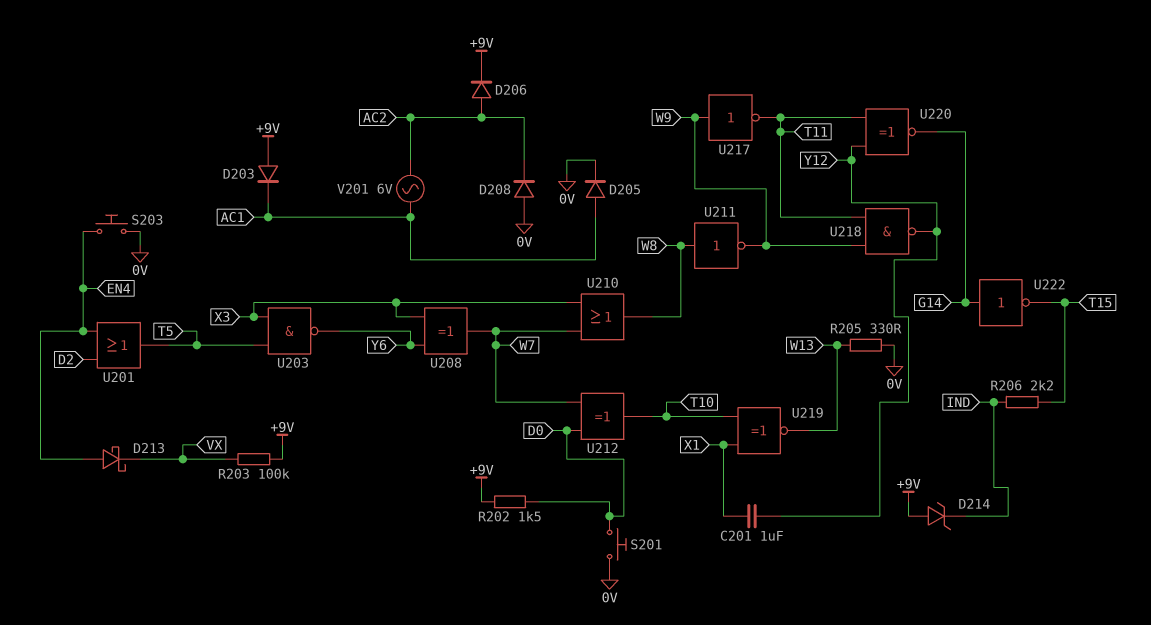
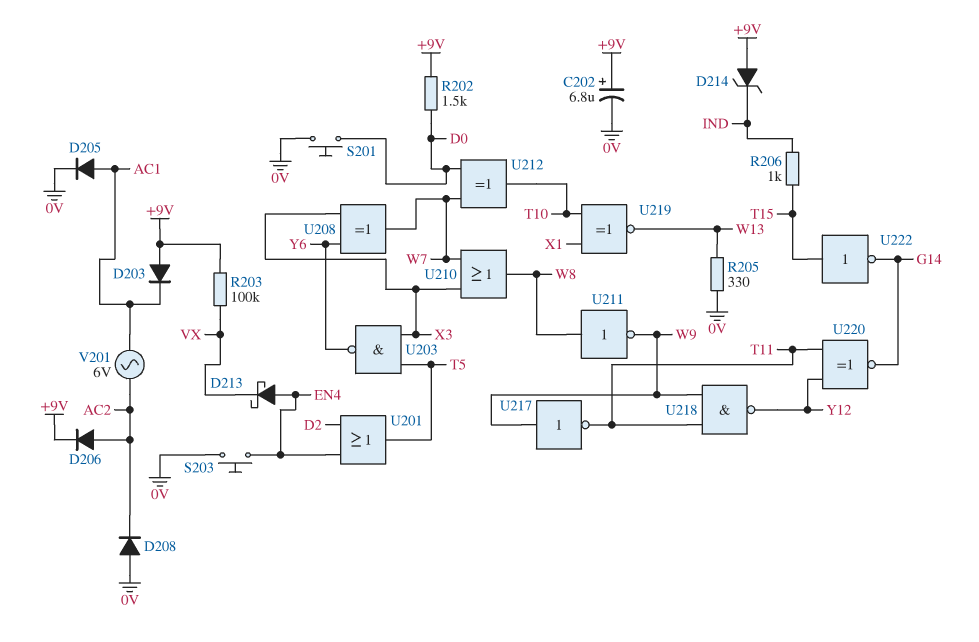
C201: 1uF (X1, Y12) -> none
C202: none -> 6.8uF (plus +9V, minus 0V)
R206: 2.2k (IND, T15) -> 1k (IND, T15)
U222: NOT (in G14, out T15) -> NOT (in T15, out G14)

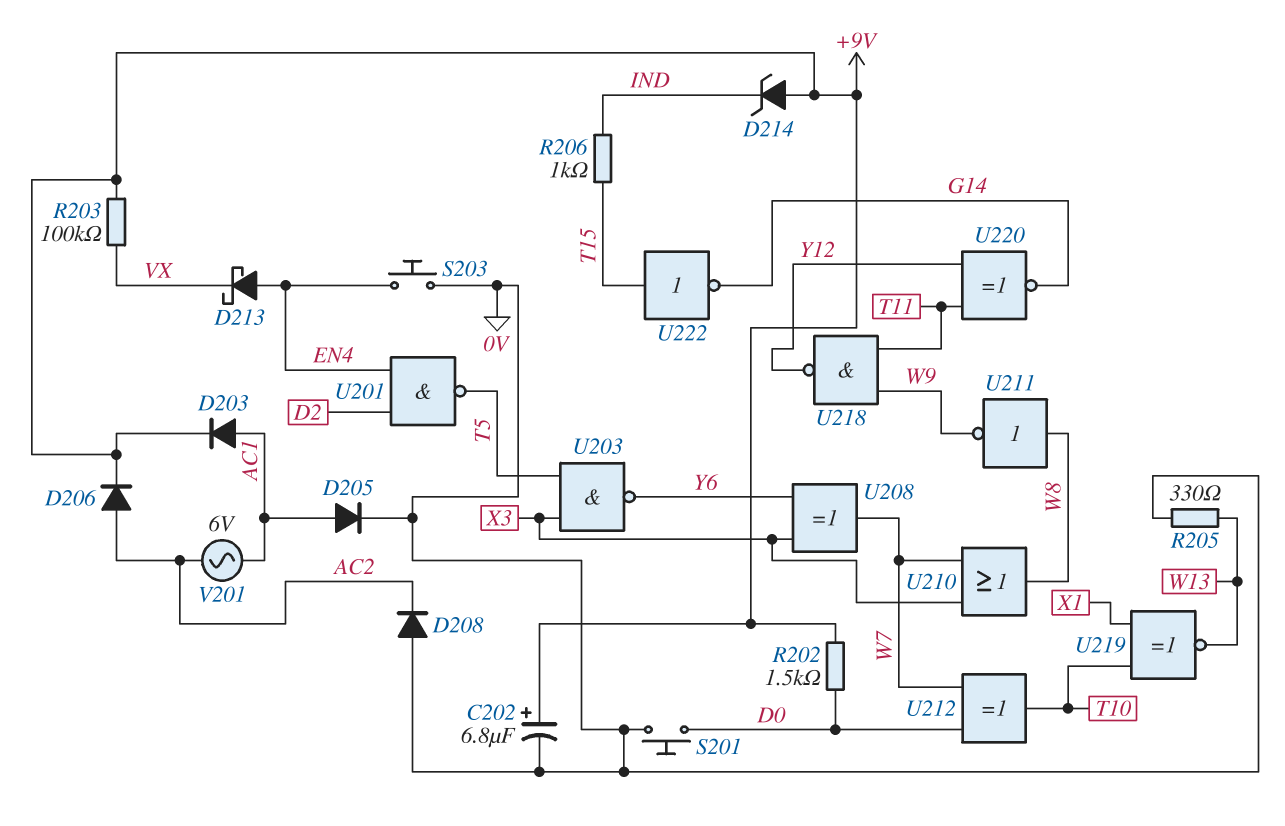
D203: diode (A +9V, K AC1) -> diode (A AC1, K +9V)
U201: OR (in D2, in EN4, out T5) -> NAND (in D2, in EN4, out T5)
U217: NOT (in W9, out T11) -> none

